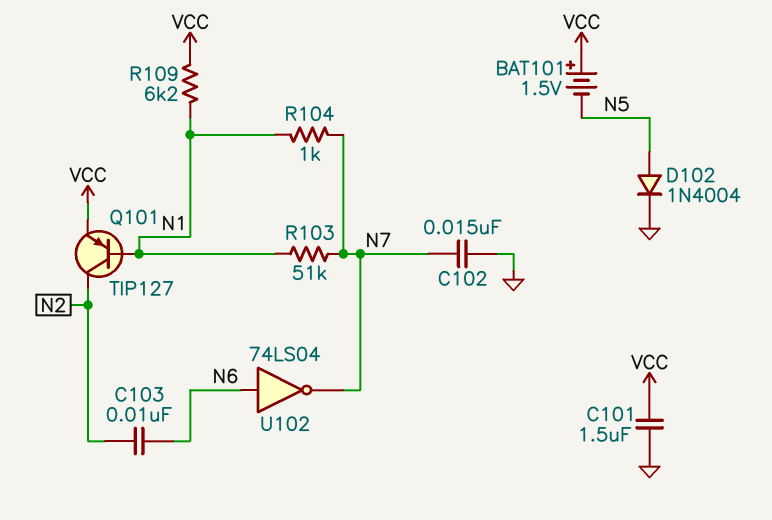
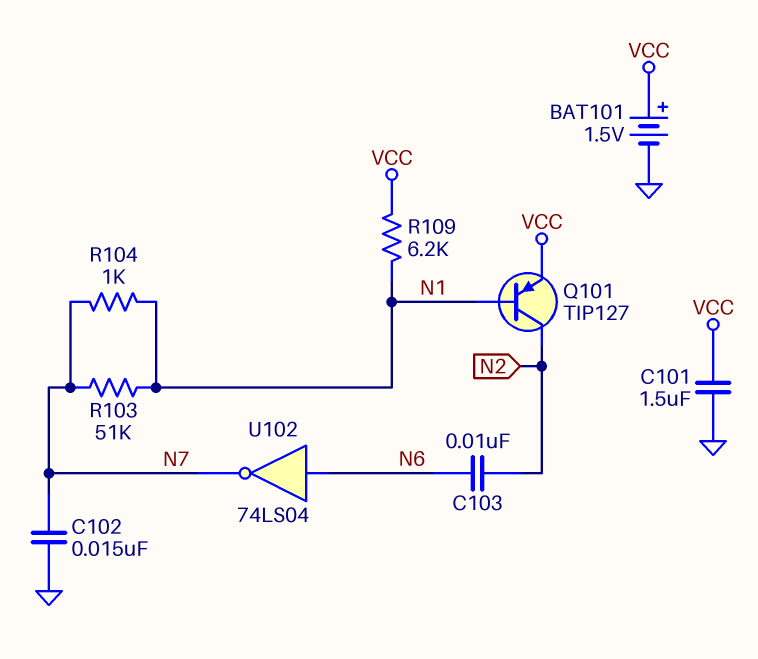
BAT101: 1.5V (plus VCC, minus N5) -> 1.5V (plus VCC, minus GND)
D102: diode 1N4004 (A N5, K GND) -> none

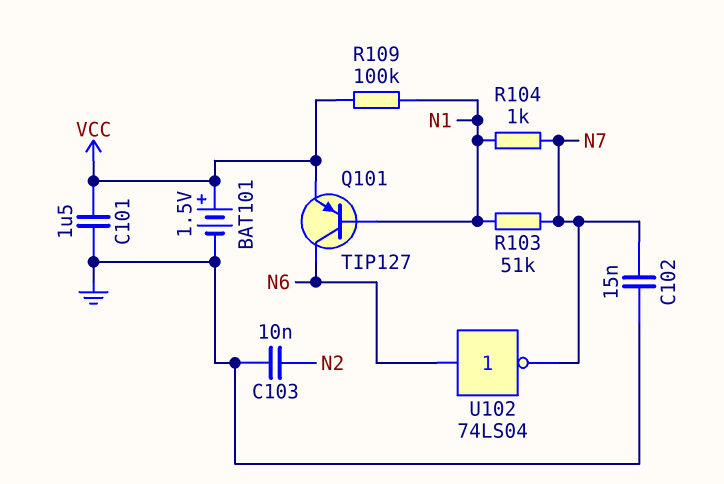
C103: 10nF (N2, N6) -> 10nF (GND, N2)
Q101: PNP TIP127 (B N1, C N2, E VCC) -> PNP TIP127 (B N1, C N6, E VCC)
R109: 6.2k (N1, VCC) -> 100k (N1, VCC)

